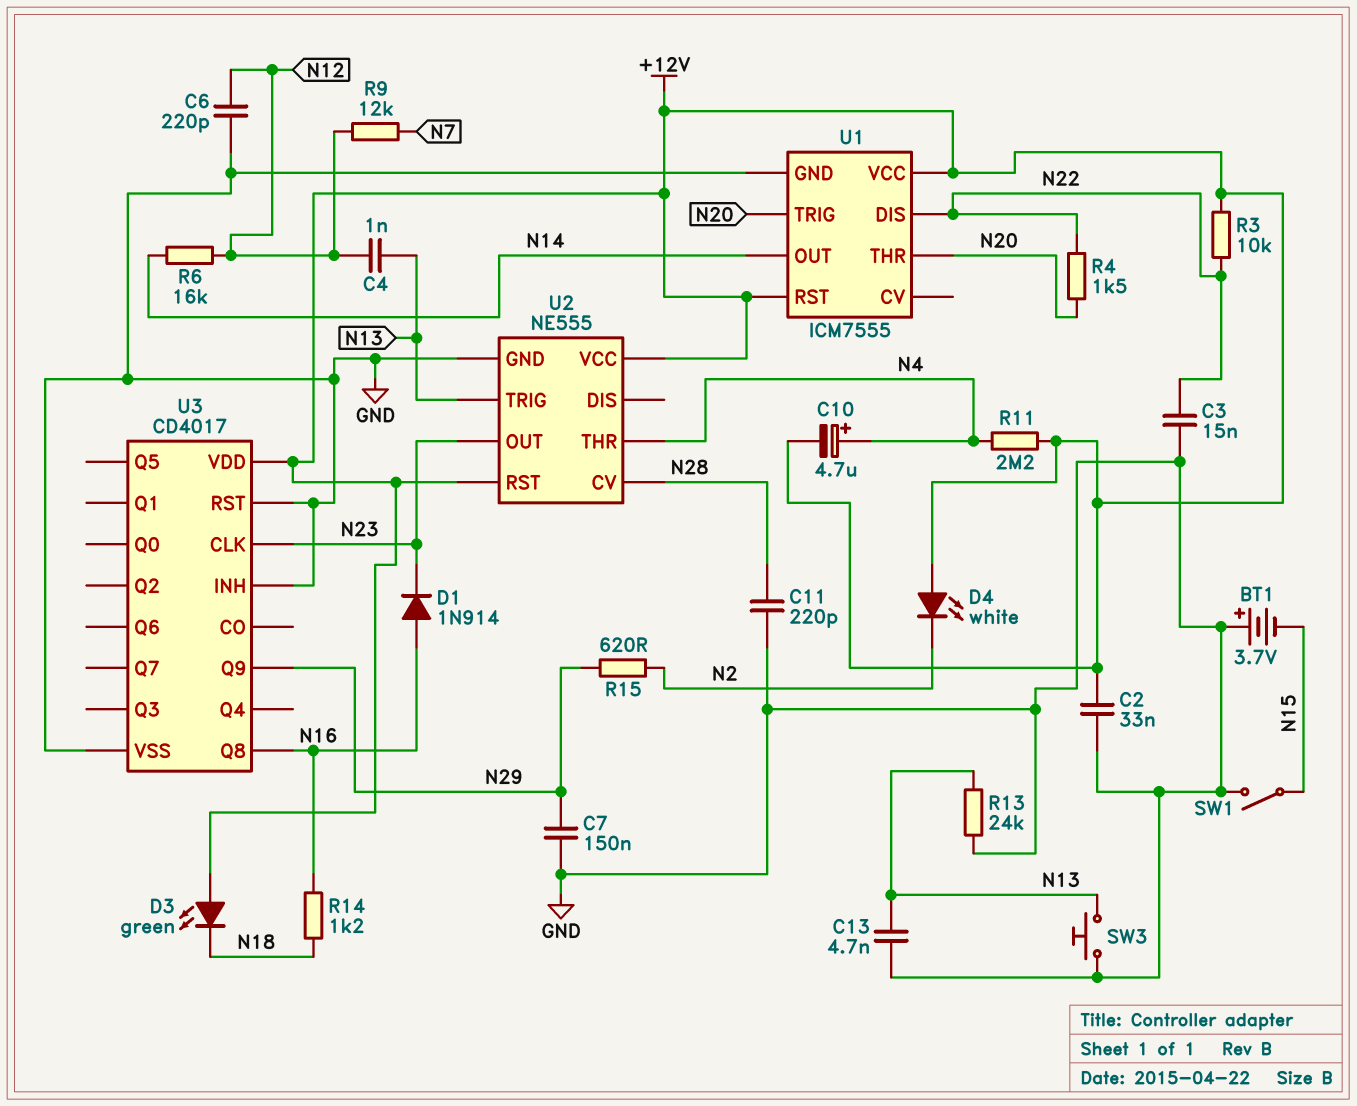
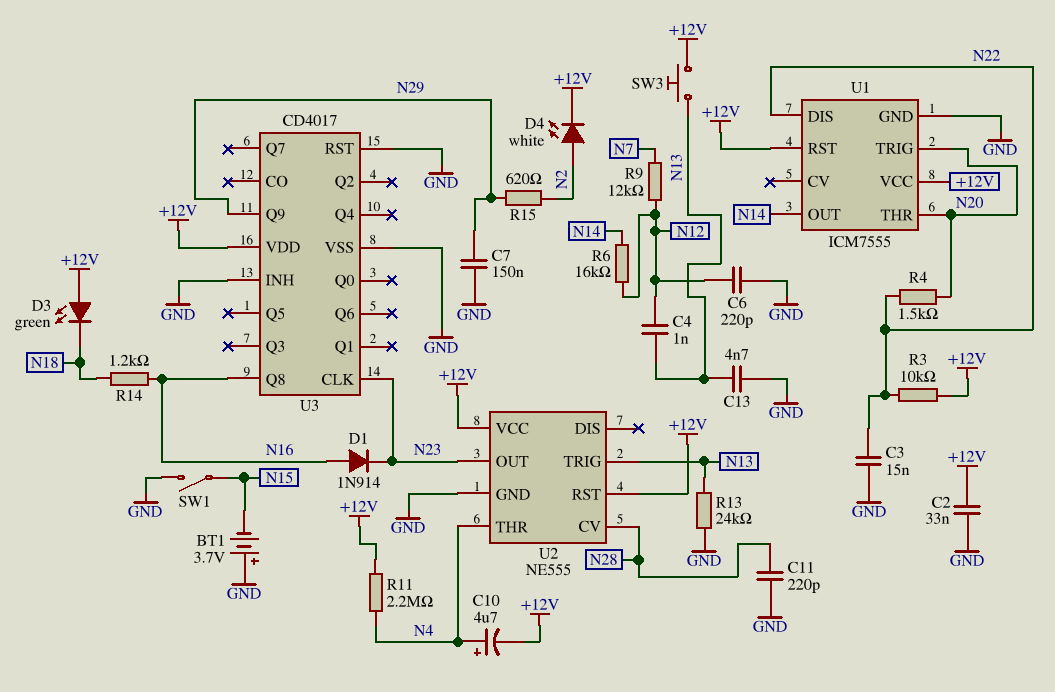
D4: LED white (A +12V, K N2) -> LED white (A N2, K +12V)
SW3: button (GND, N13) -> button (+12V, N13)

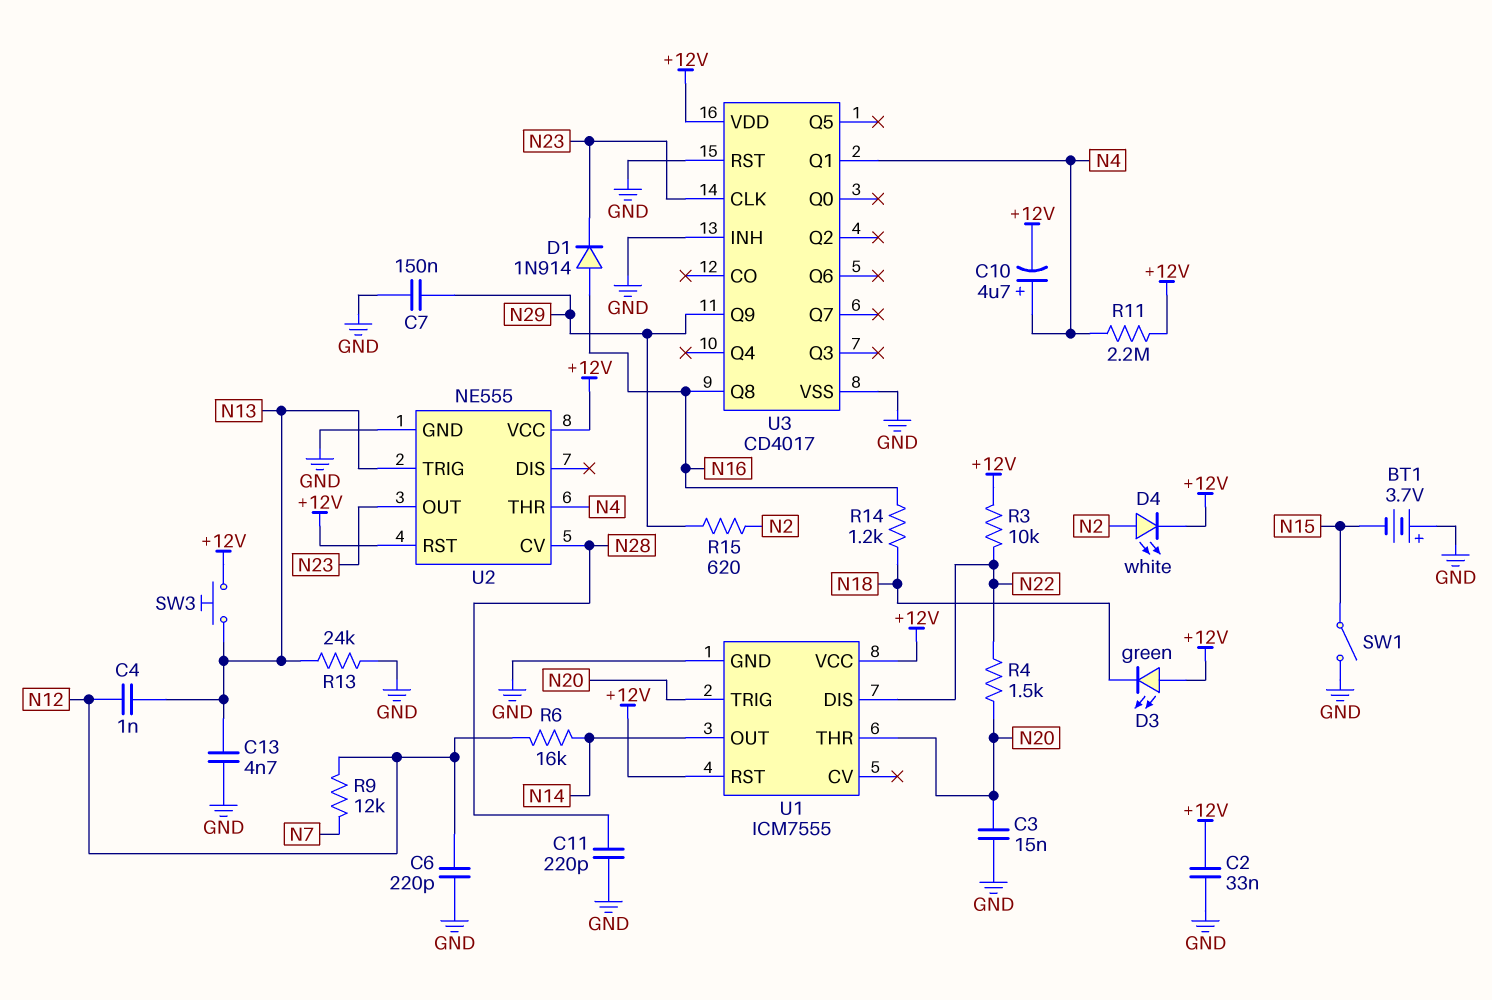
C3: 15nF (GND, N22) -> 15nF (GND, N20)
U3 pin Q1: none -> N4

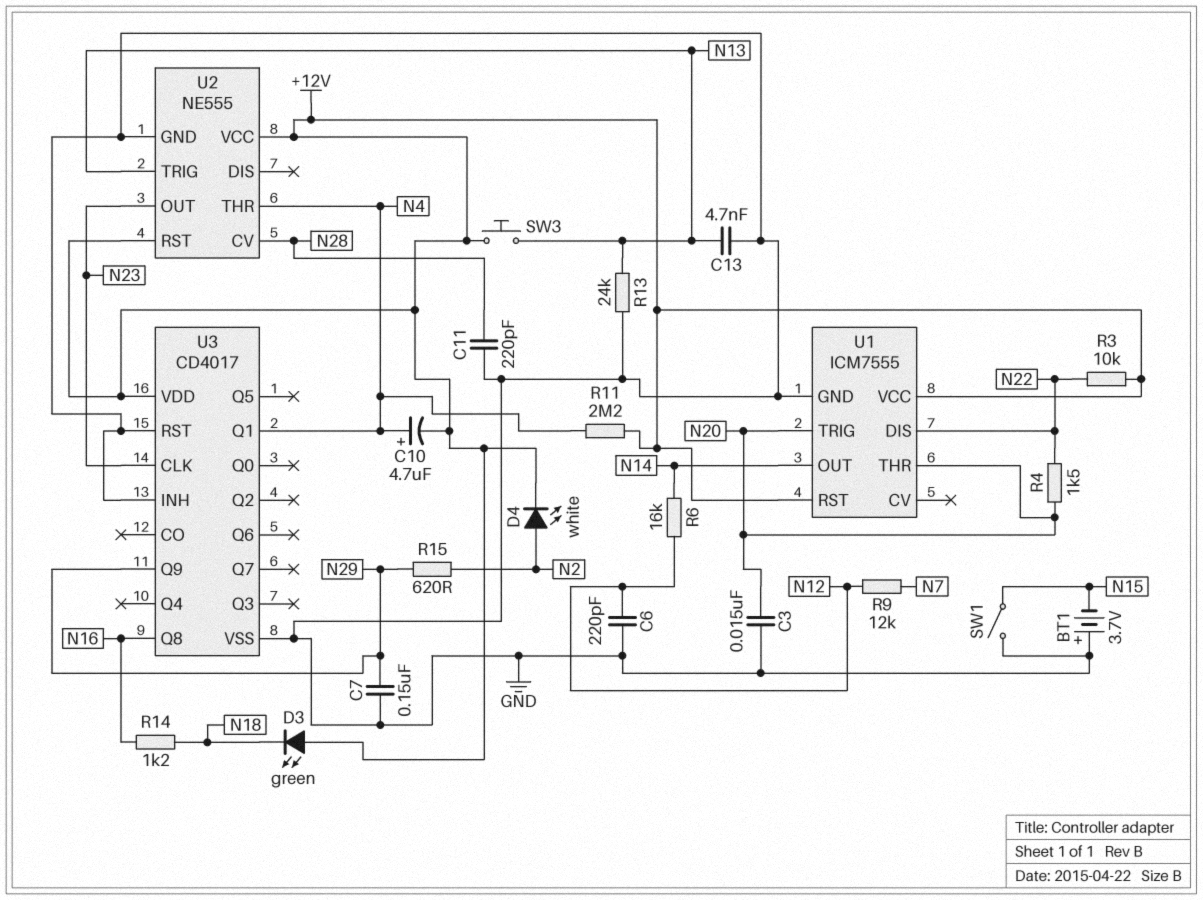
C2: 33nF (+12V, GND) -> none
C4: 1nF (N12, N13) -> none
D1: diode 1N914 (A N16, K N23) -> none

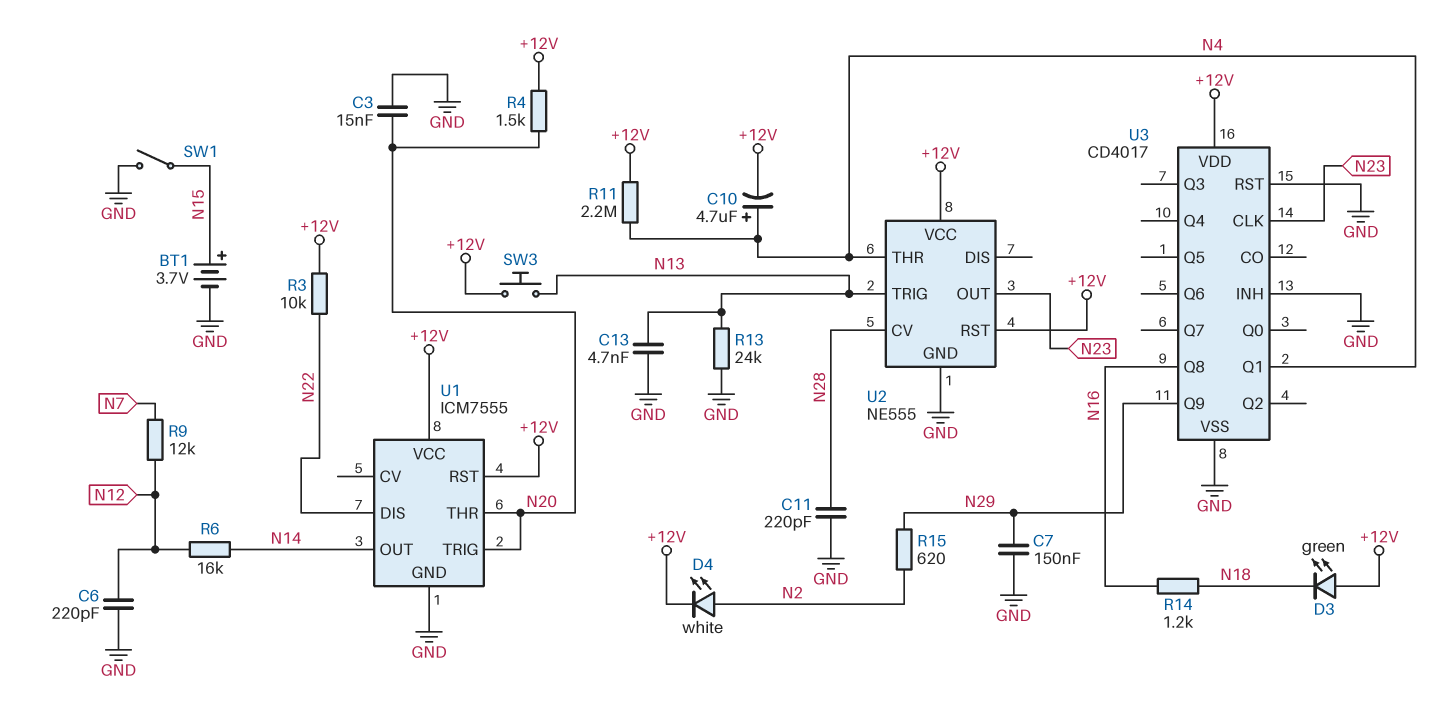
BT1: 3.7V (plus GND, minus N15) -> 3.7V (plus N15, minus GND)
R4: 1.5k (N20, N22) -> 1.5k (+12V, N20)

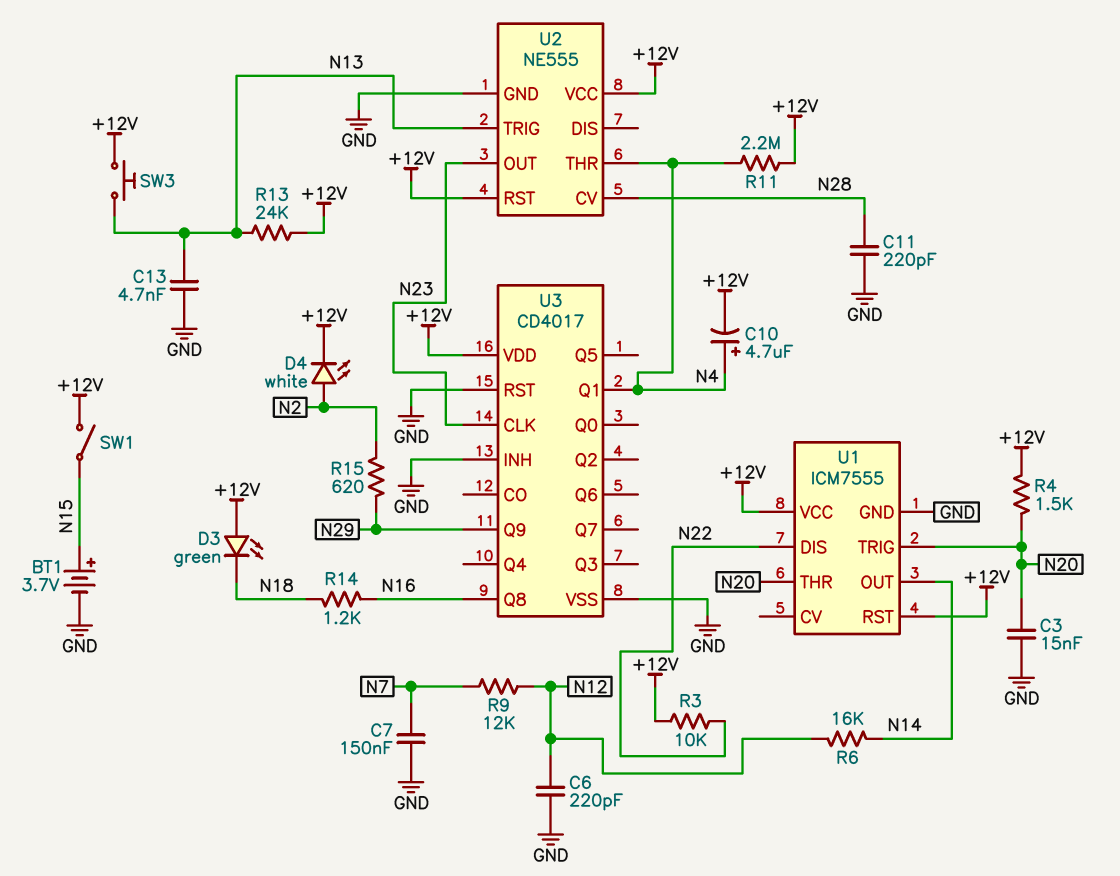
C7: 150nF (GND, N29) -> 150nF (GND, N7)
R13: 24k (GND, N13) -> 24k (+12V, N13)
SW1: switch (GND, N15) -> switch (+12V, N15)

